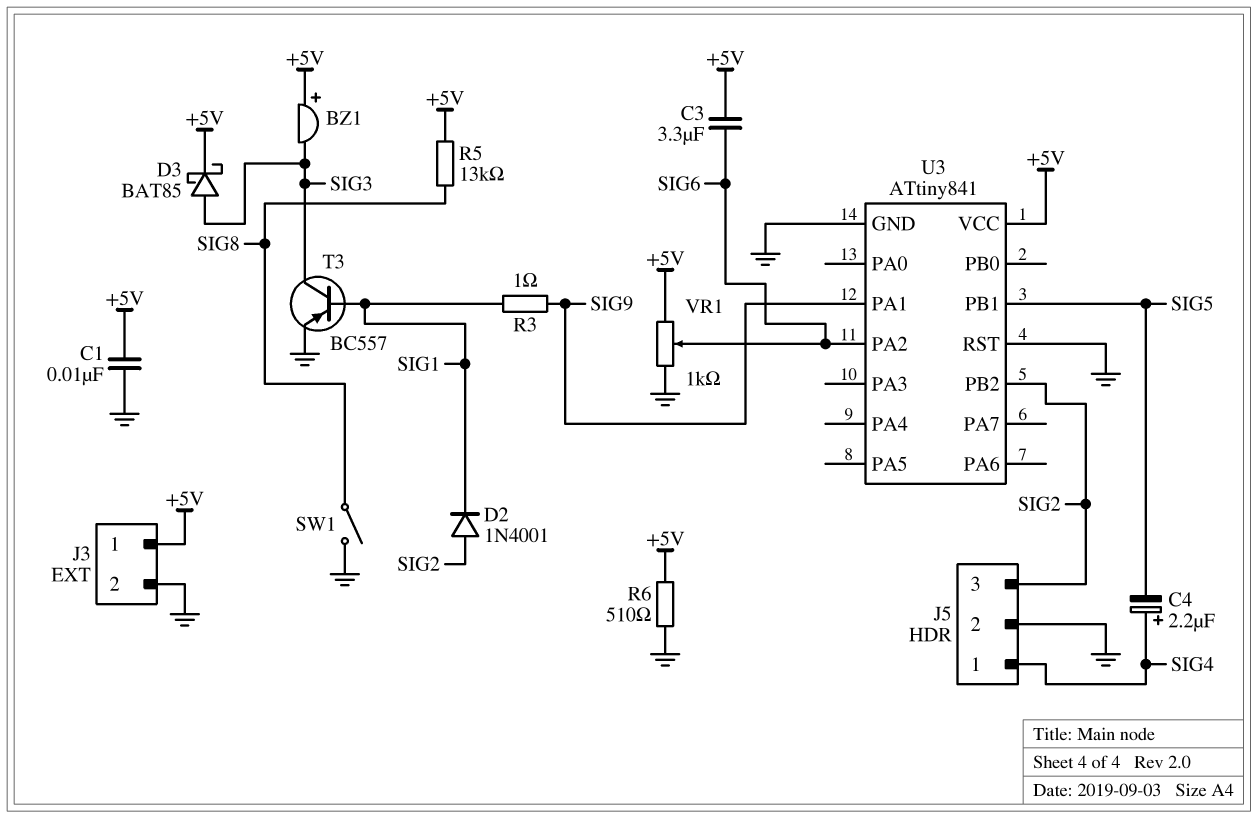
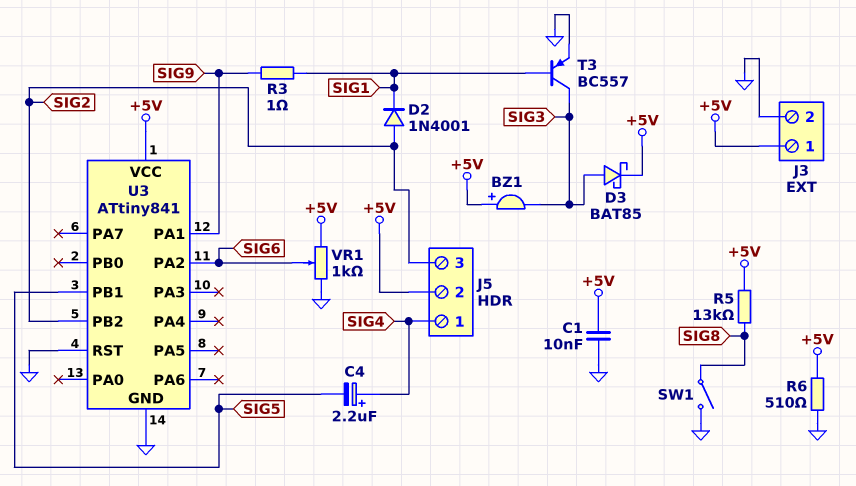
C3: 3.3uF (+5V, SIG6) -> none
J5 pin 2: GND -> +5V

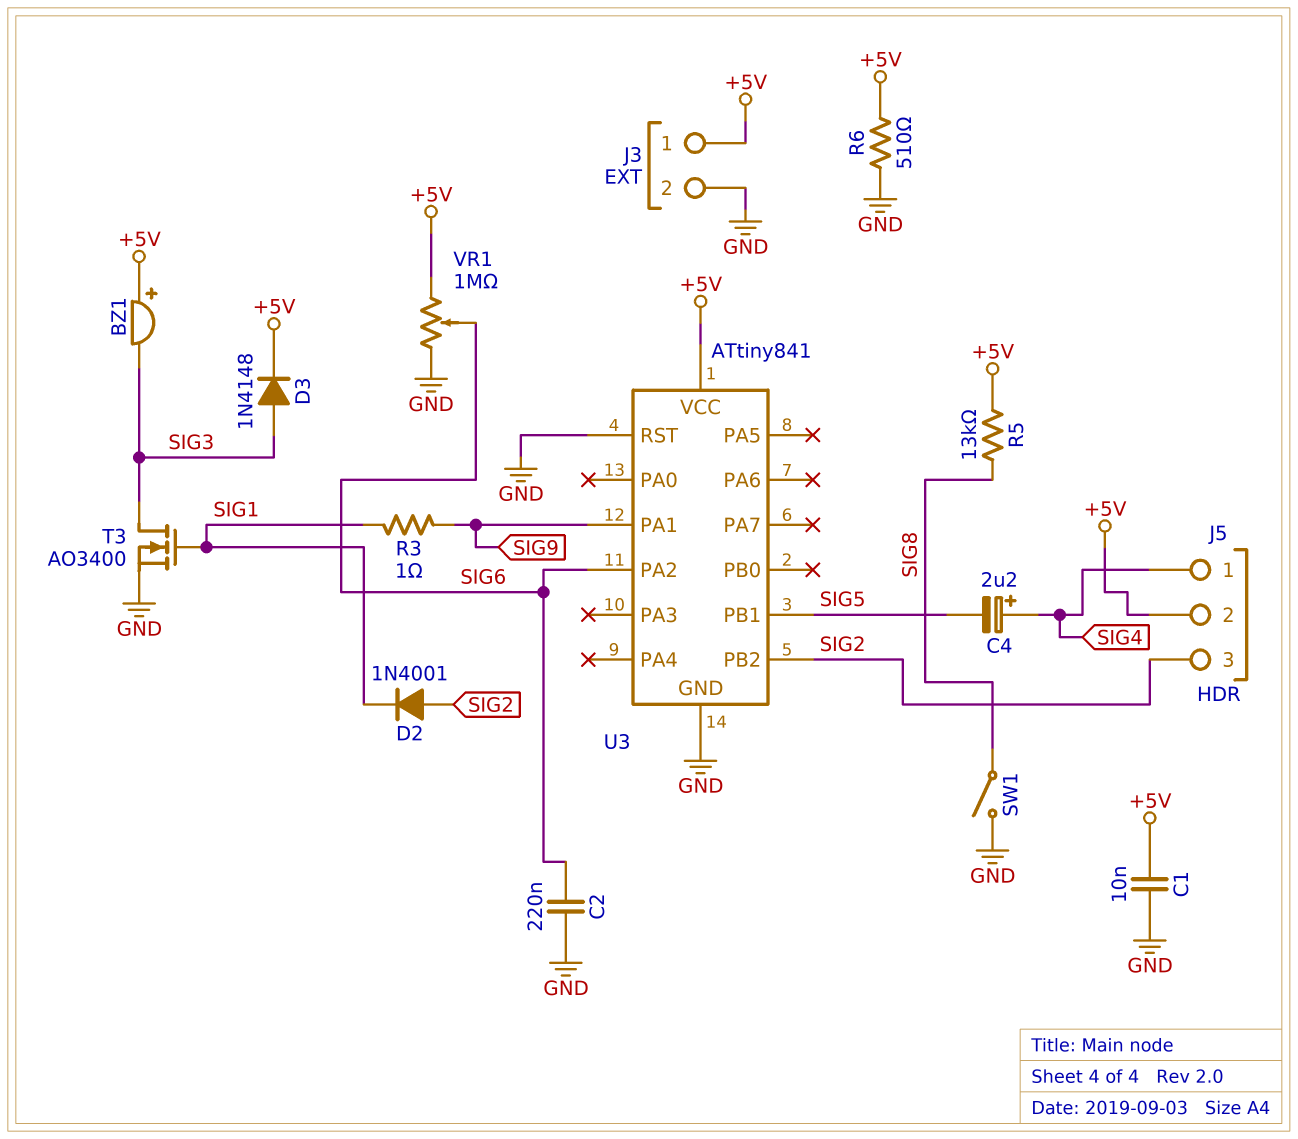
C2: none -> 220nF (GND, SIG6)
D3: schottky BAT85 (A SIG3, K +5V) -> diode 1N4148 (A SIG3, K +5V)
T3: PNP BC557 (B SIG1, C SIG3, E GND) -> NMOS AO3400 (G SIG1, D SIG3, S GND)
VR1: 1k (+5V, GND, wiper SIG6) -> 1M (+5V, GND, wiper SIG6)

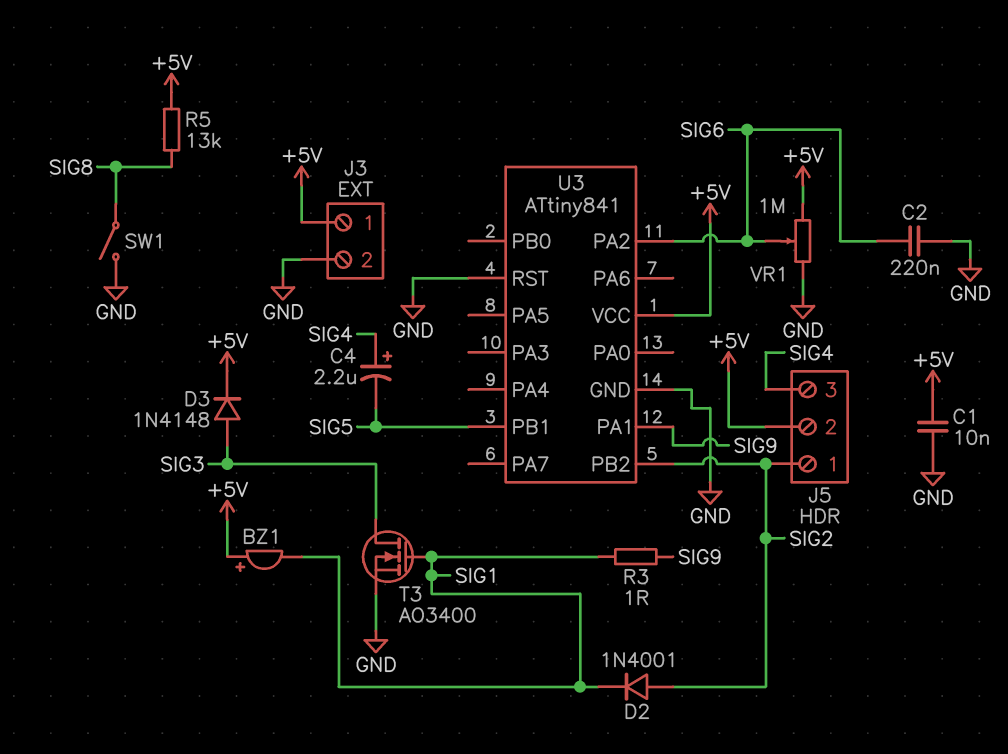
BZ1: buzzer (plus +5V, minus SIG3) -> buzzer (plus +5V, minus SIG1)
J5 pin 1: SIG4 -> SIG2
J5 pin 3: SIG2 -> SIG4
R6: 510 (+5V, GND) -> none

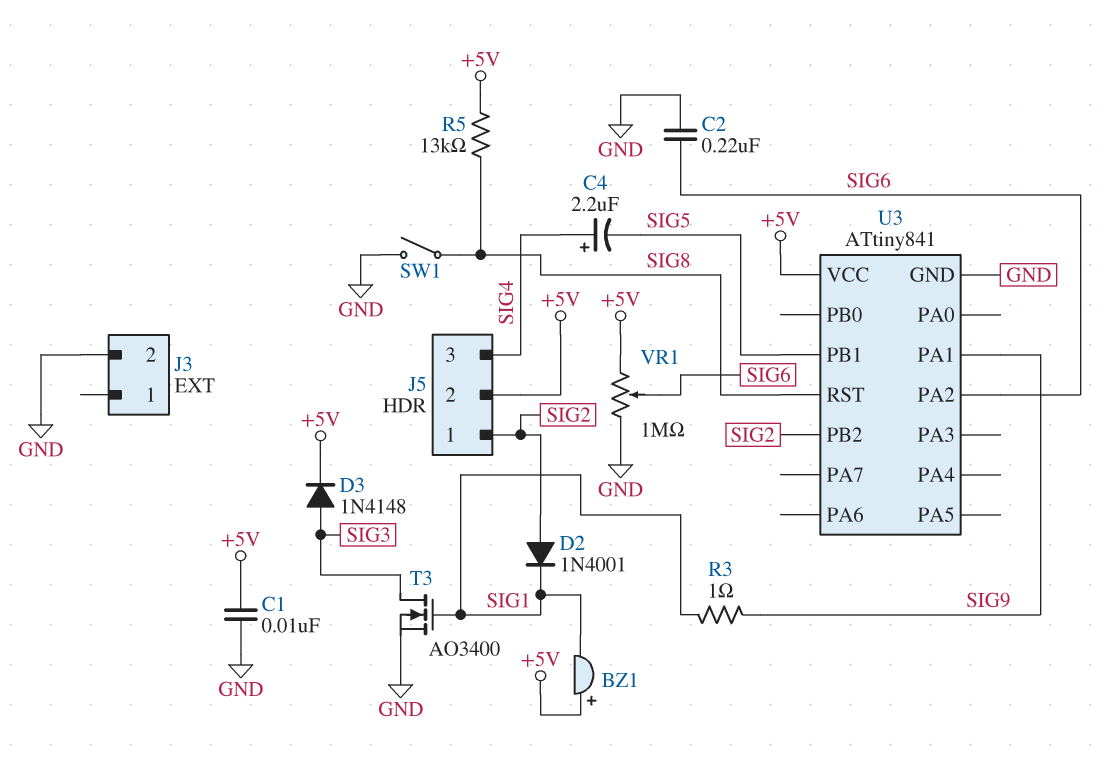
J3 pin 1: +5V -> none
U3 pin RST: GND -> SIG8

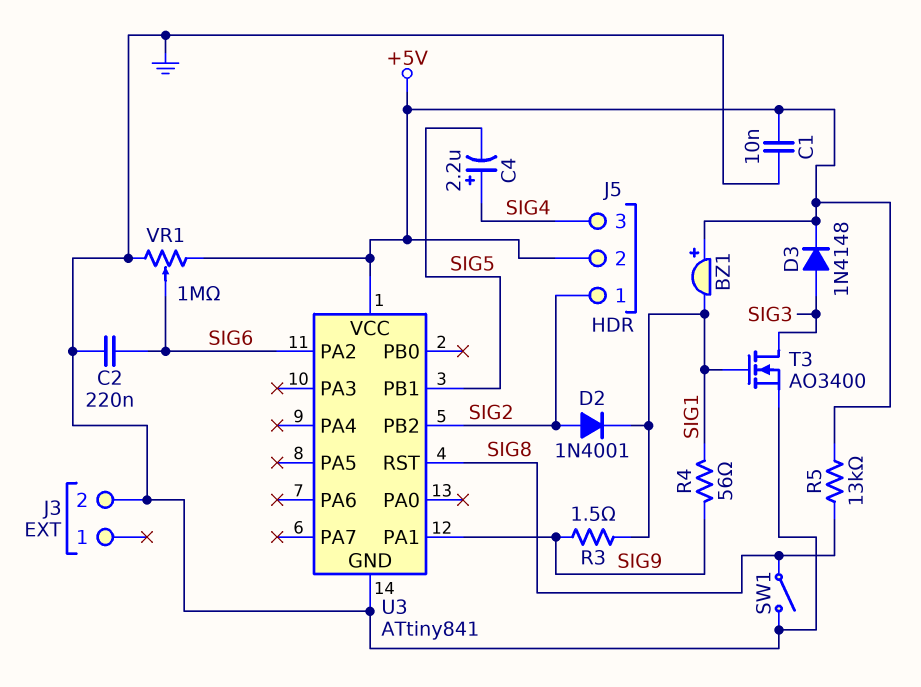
R3: 1 (SIG1, SIG9) -> 1.5 (SIG1, SIG9)
R4: none -> 56 (SIG1, SIG9)

